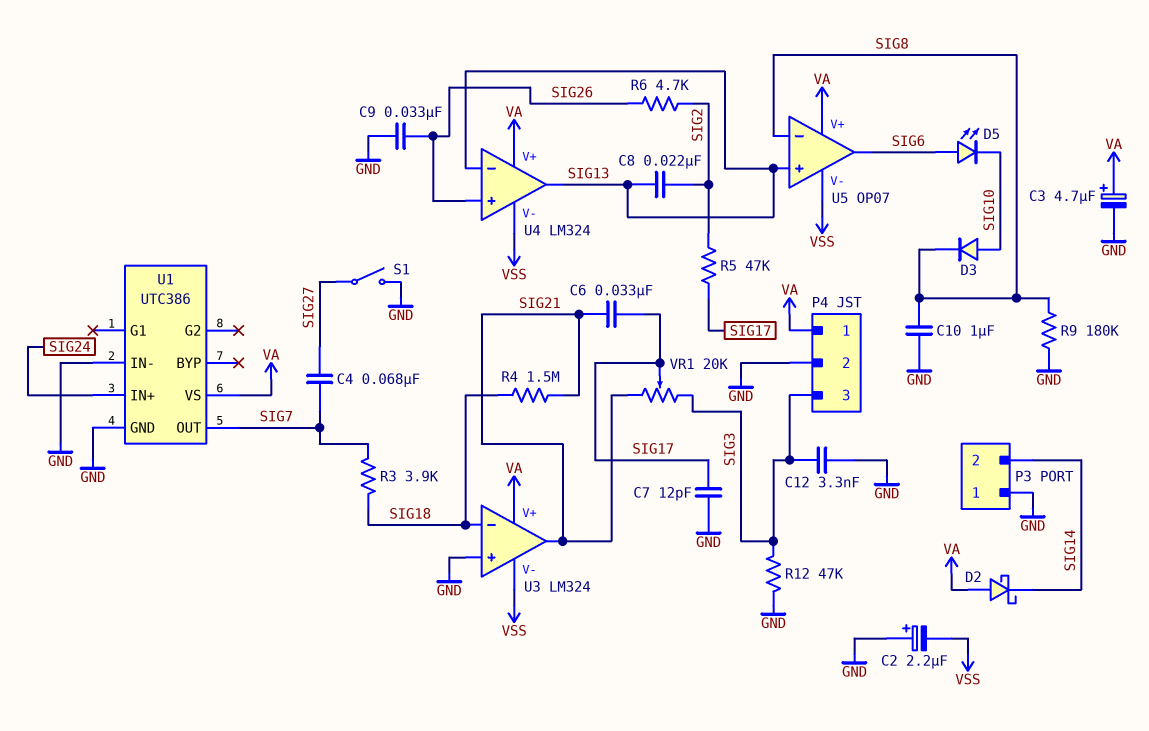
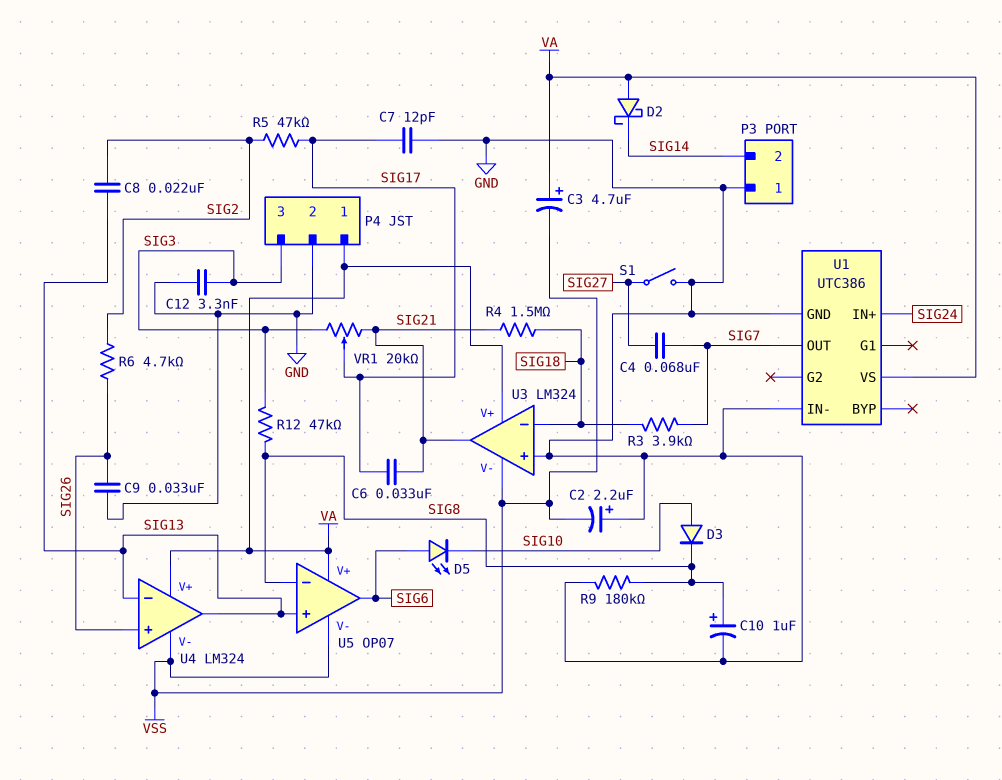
C3: 4.7uF (plus VA, minus GND) -> 4.7uF (plus VA, minus VSS)
C10: 1uF (GND, SIG8) -> 1uF (plus SIG8, minus GND)
R12: 47k (GND, SIG3) -> 47k (SIG3, SIG8)

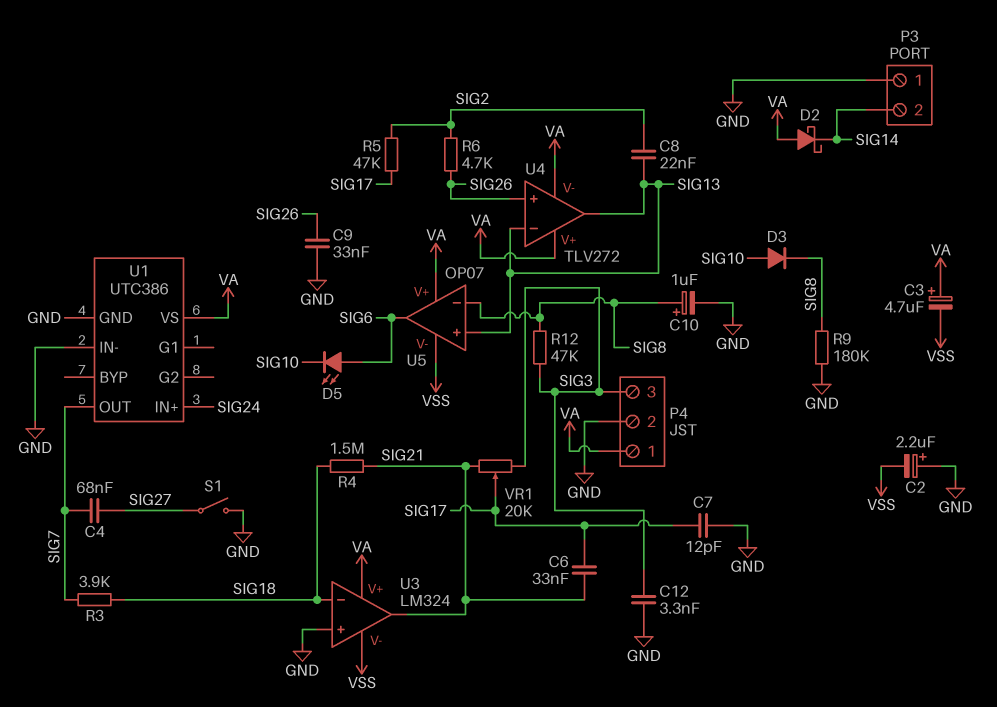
U4: LM324 -> TLV272
U4 pin V-: VSS -> VA

